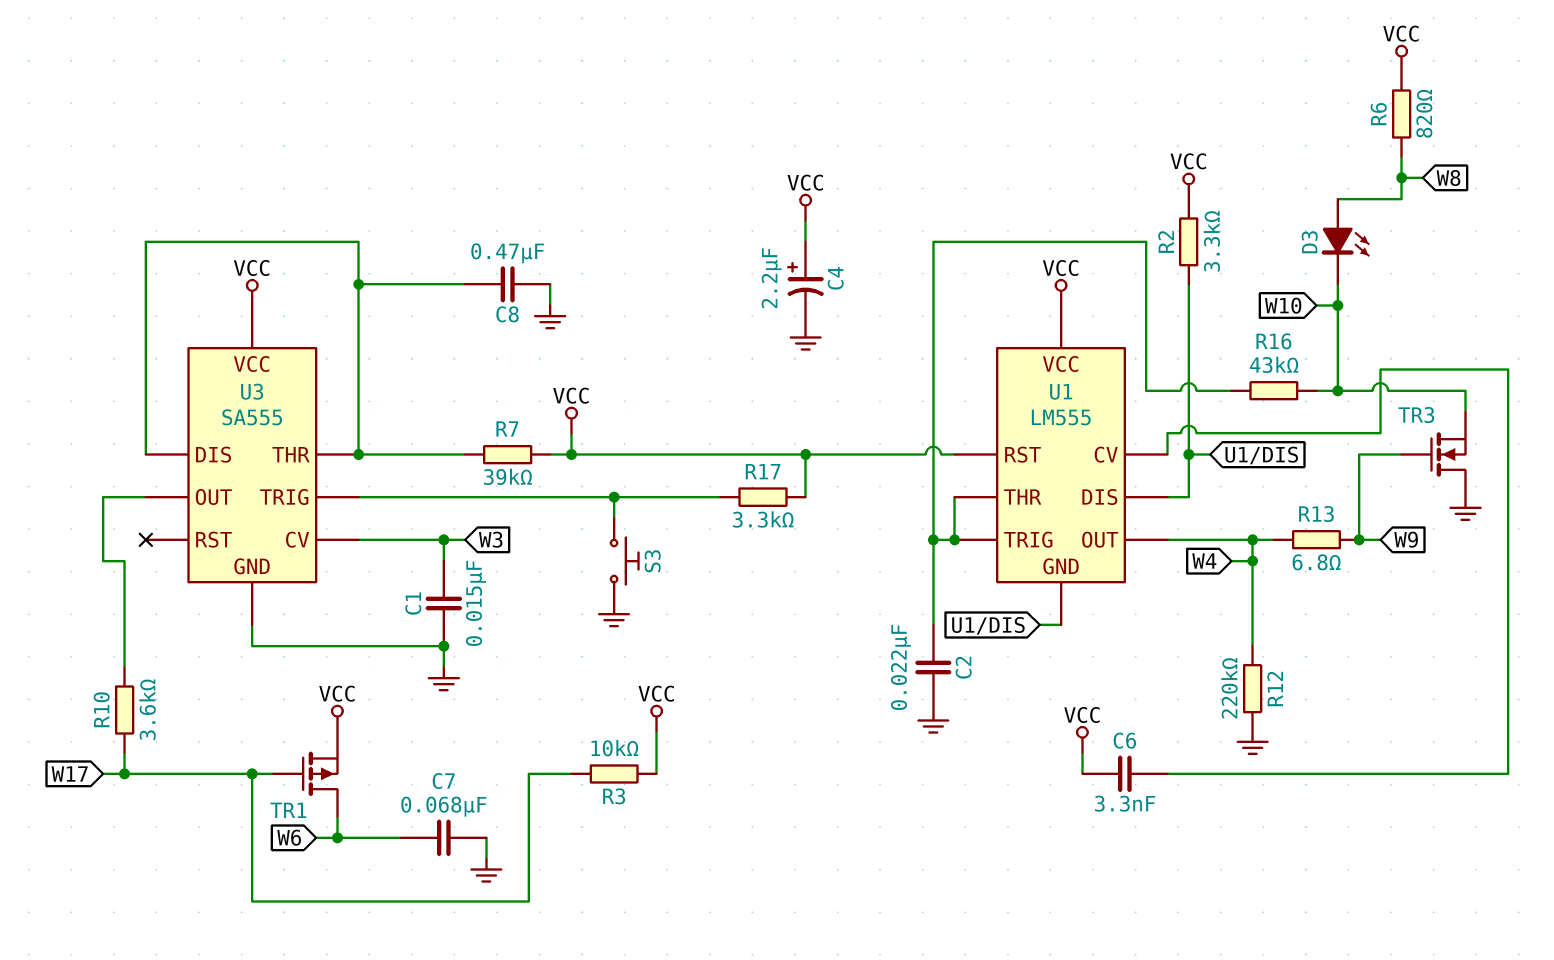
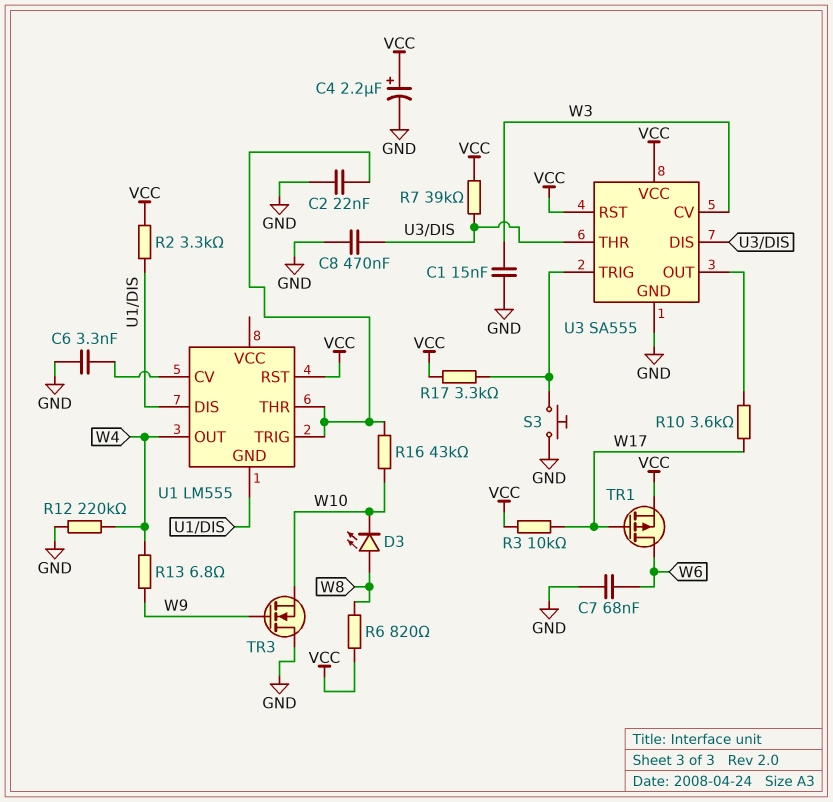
C6: 3.3nF (U1/CV, VCC) -> 3.3nF (GND, U1/CV)
U1 pin VCC: VCC -> none
U3 pin RST: none -> VCC

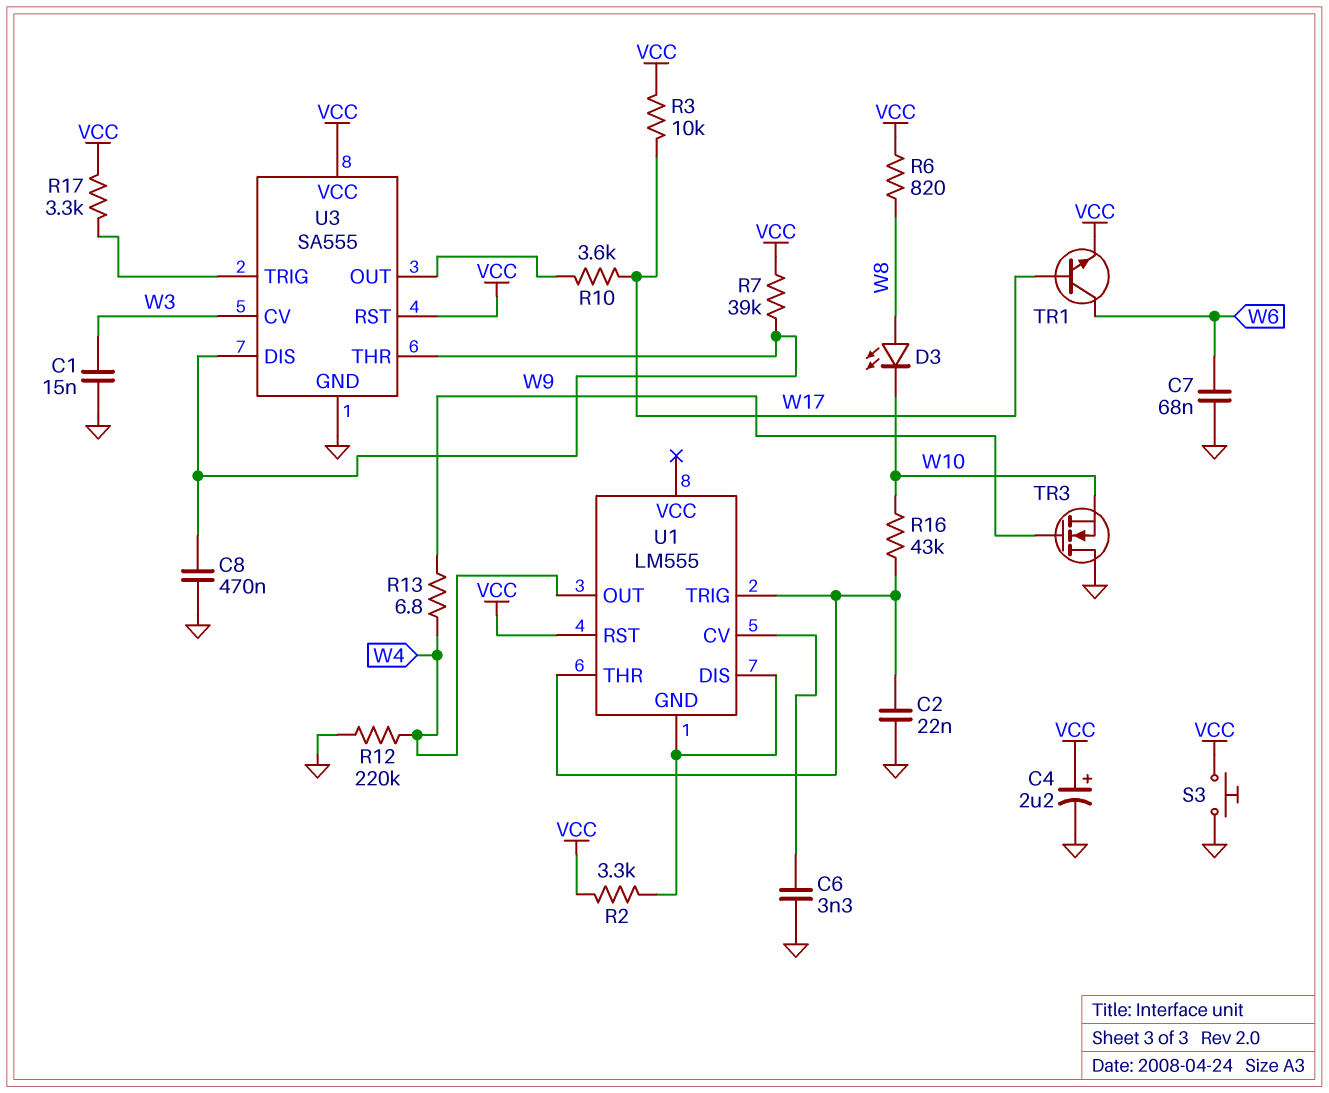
S3: button (GND, U3/TRIG) -> button (GND, VCC)
TR1: PMOS (G W17, D W6, S VCC) -> NPN (B W17, C W6, E VCC)

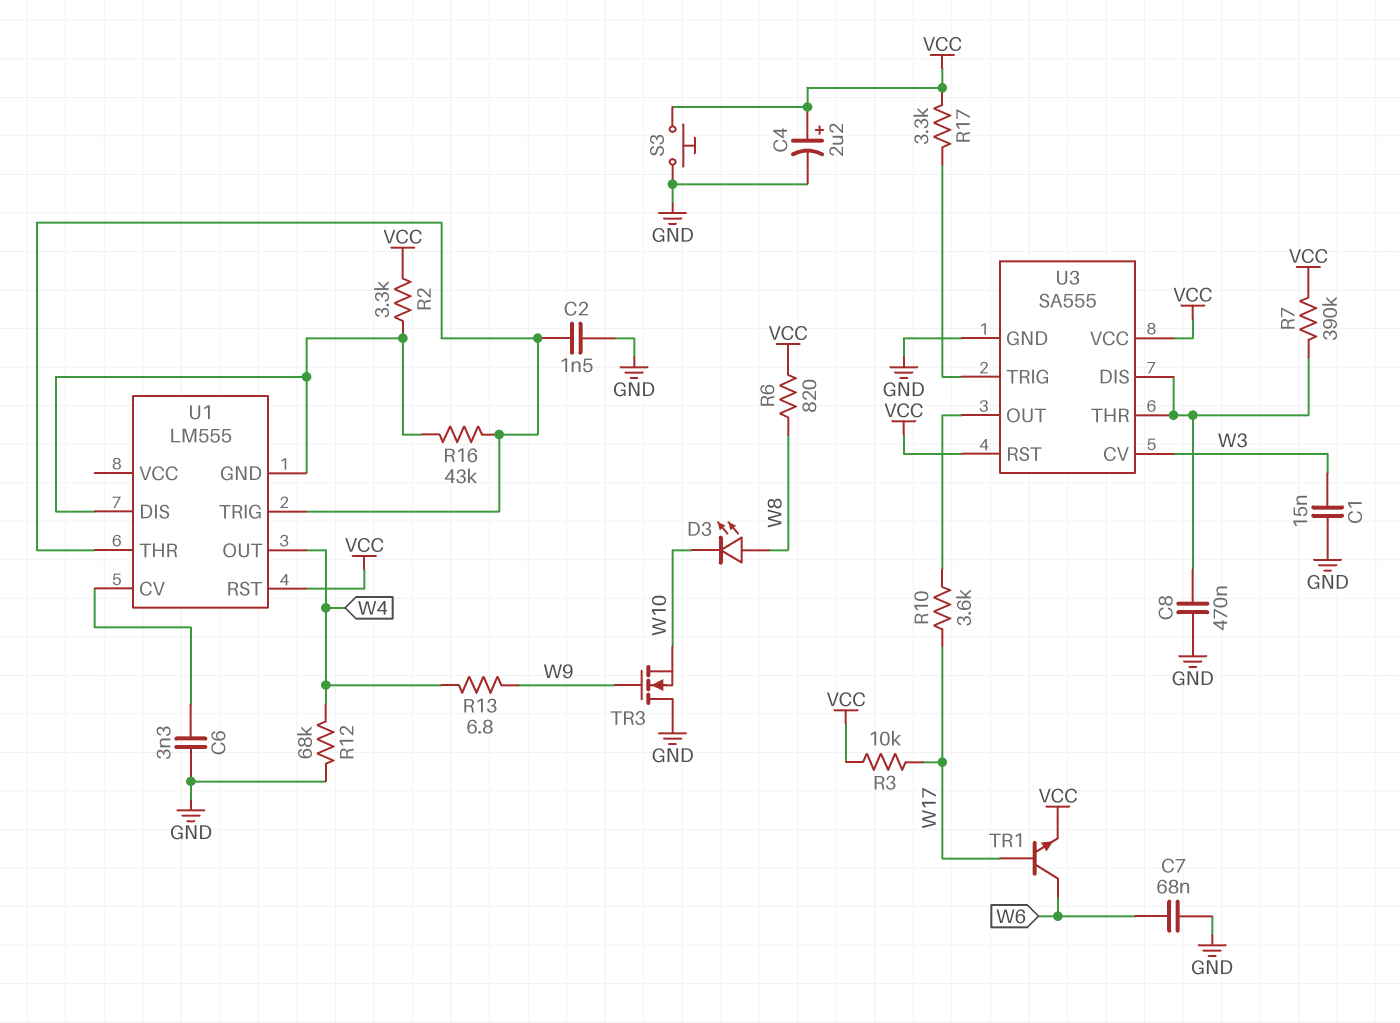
C2: 22nF (GND, U1/THR) -> 1.5nF (GND, U1/THR)
R7: 39k (U3/DIS, VCC) -> 390k (U3/DIS, VCC)
R12: 220k (GND, W4) -> 68k (GND, W4)
R16: 43k (U1/THR, W10) -> 43k (U1/DIS, U1/THR)

